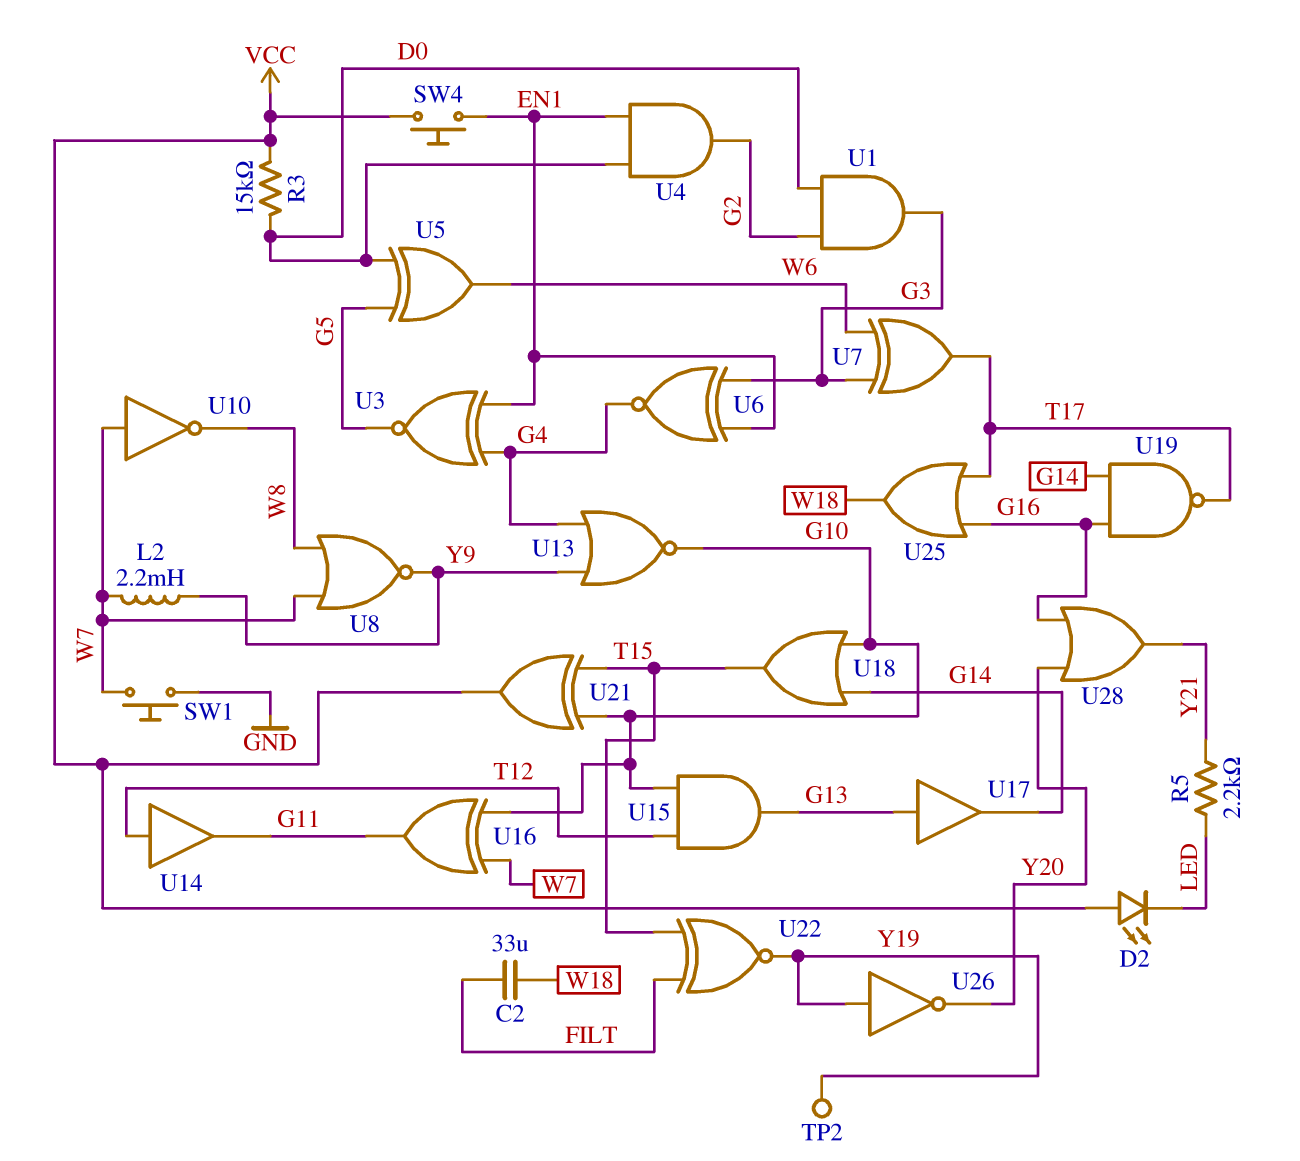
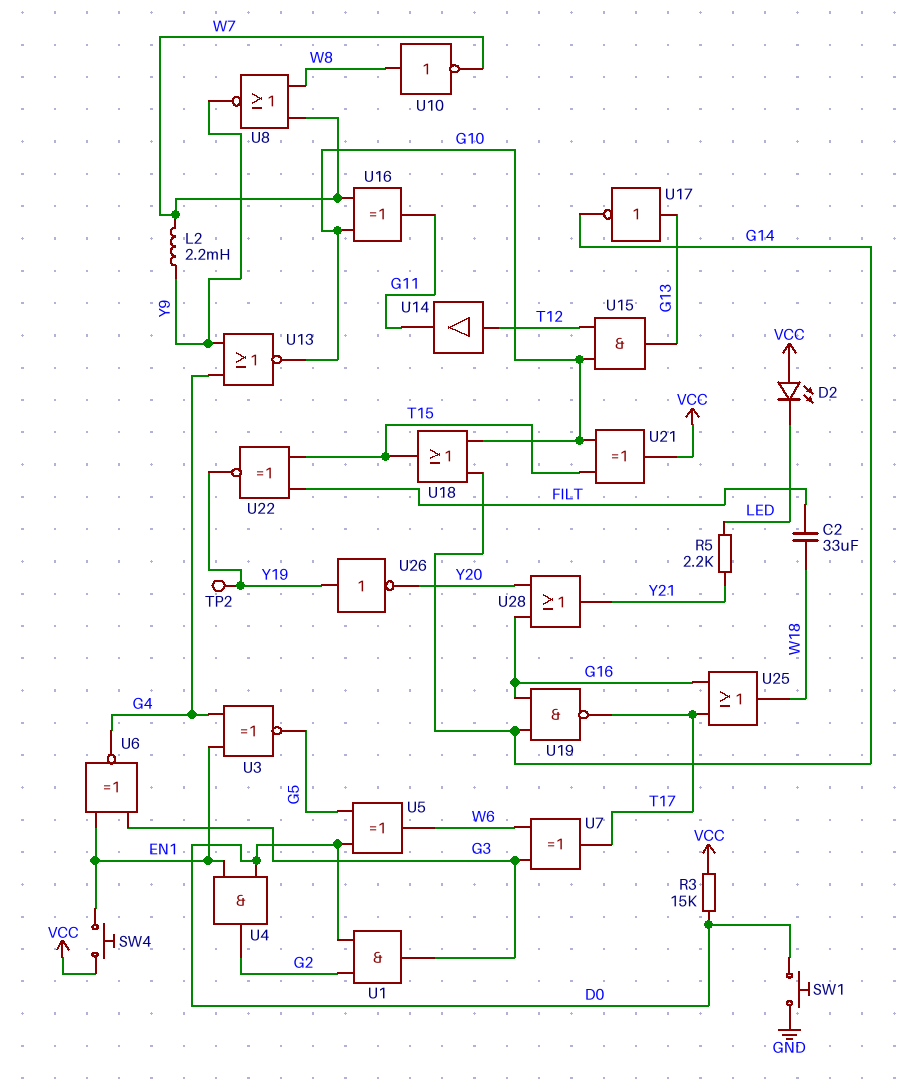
SW1: button (GND, W7) -> button (D0, GND)
U10: NOT (in W7, out W8) -> NOT (in W8, out W7)
U17: buffer (in G13, out G14) -> NOT (in G13, out G14)

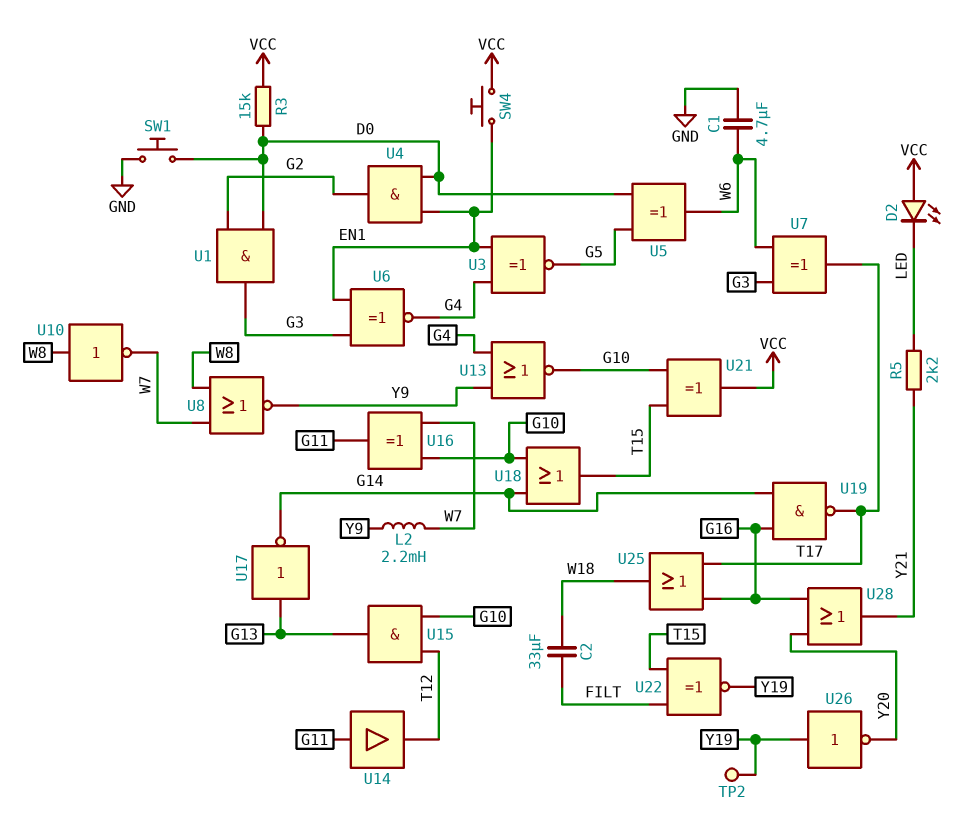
C1: none -> 4.7uF (GND, W6)
U14: buffer (in T12, out G11) -> buffer (in G11, out T12)

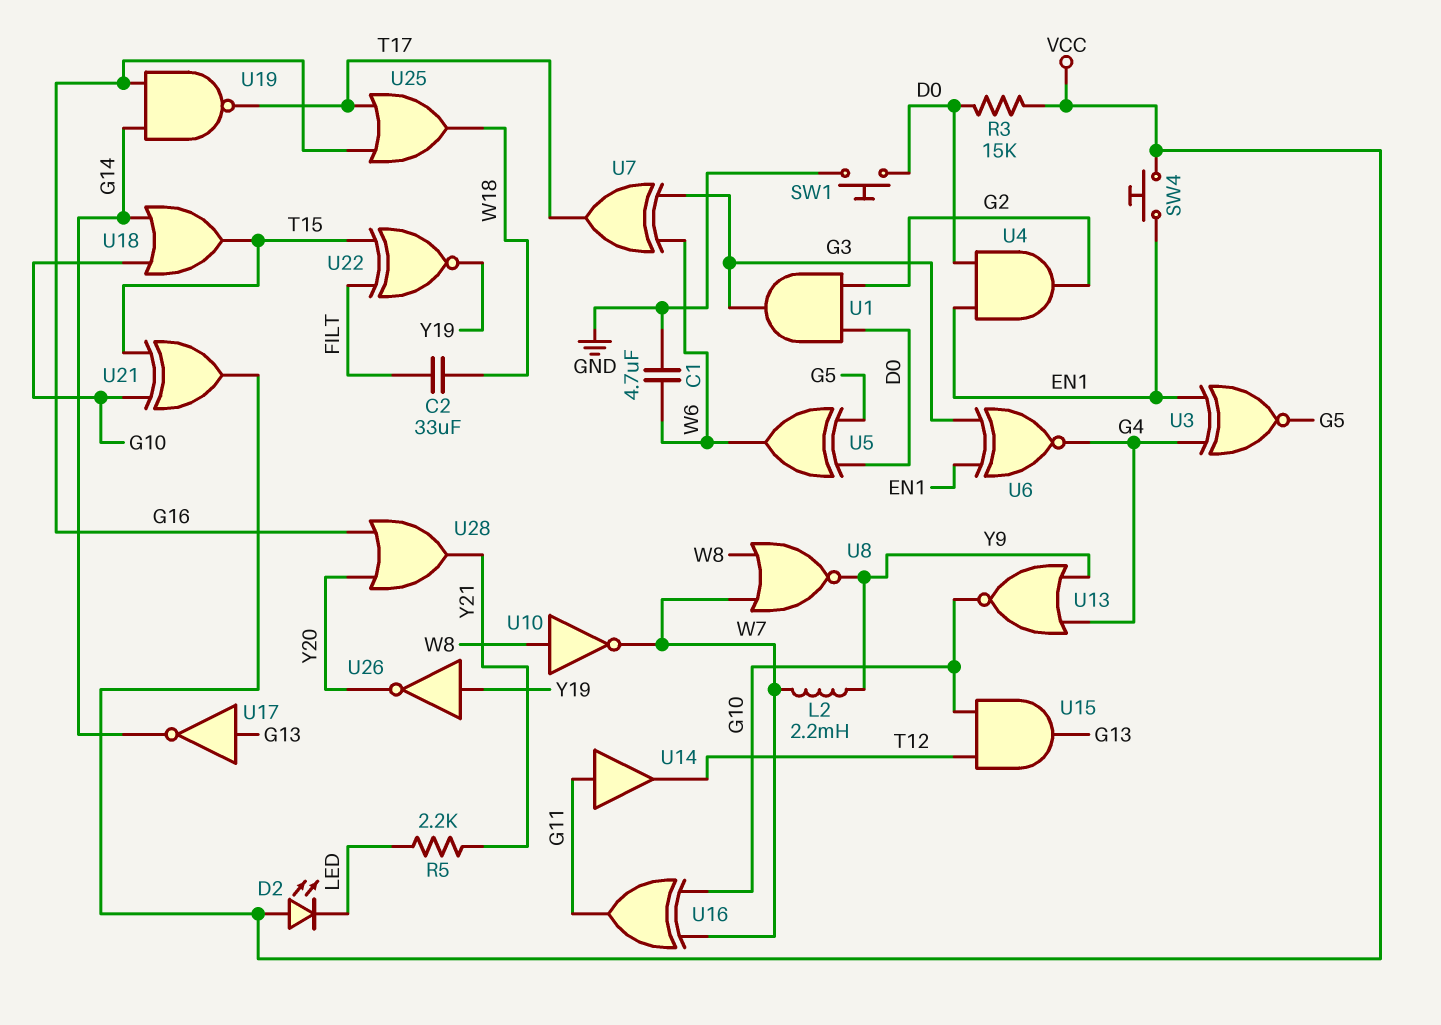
TP2: test point (Y19) -> none

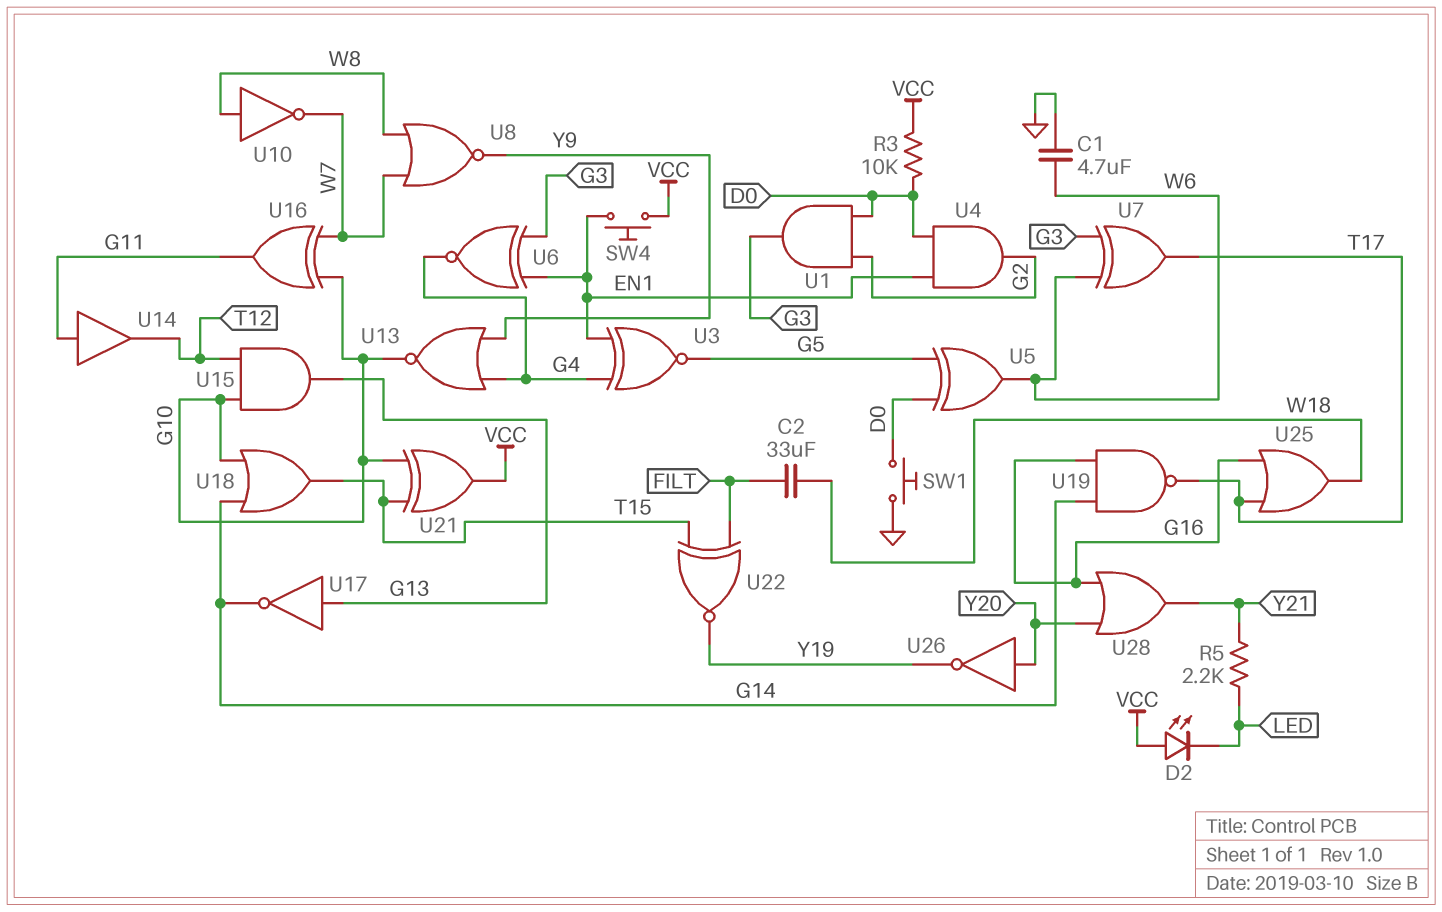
L2: 2.2mH (W7, Y9) -> none
R3: 15k (D0, VCC) -> 10k (D0, VCC)
U26: NOT (in Y19, out Y20) -> NOT (in Y20, out Y19)

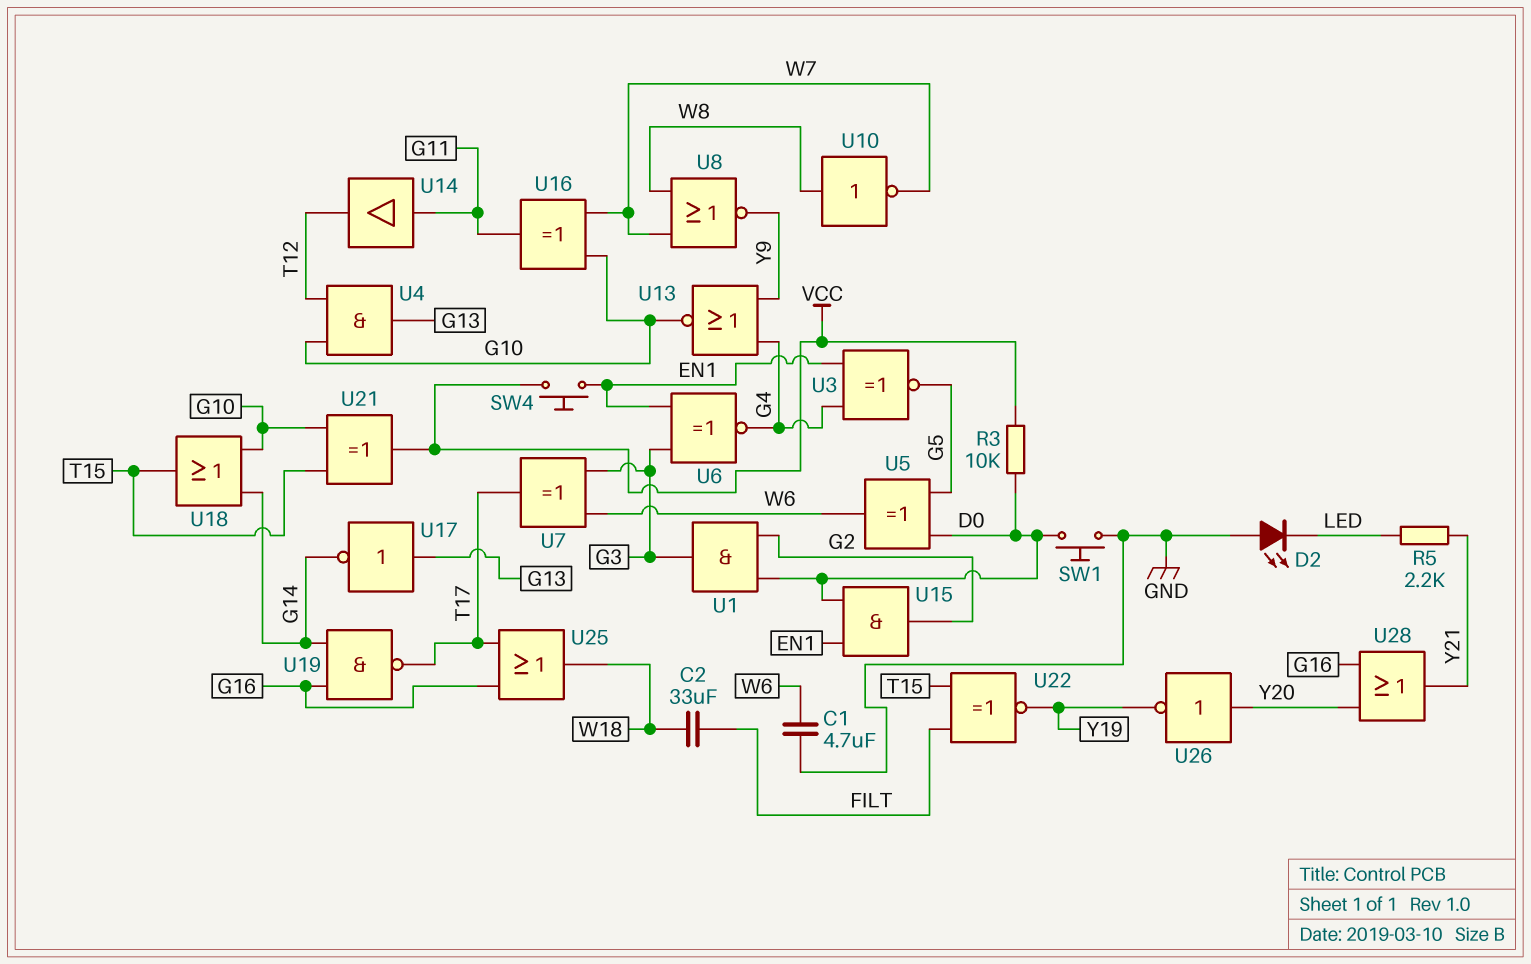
D2: LED (A VCC, K LED) -> LED (A GND, K LED)
U4: AND (in D0, in EN1, out G2) -> AND (in G10, in T12, out G13)
U15: AND (in G10, in T12, out G13) -> AND (in D0, in EN1, out G2)

